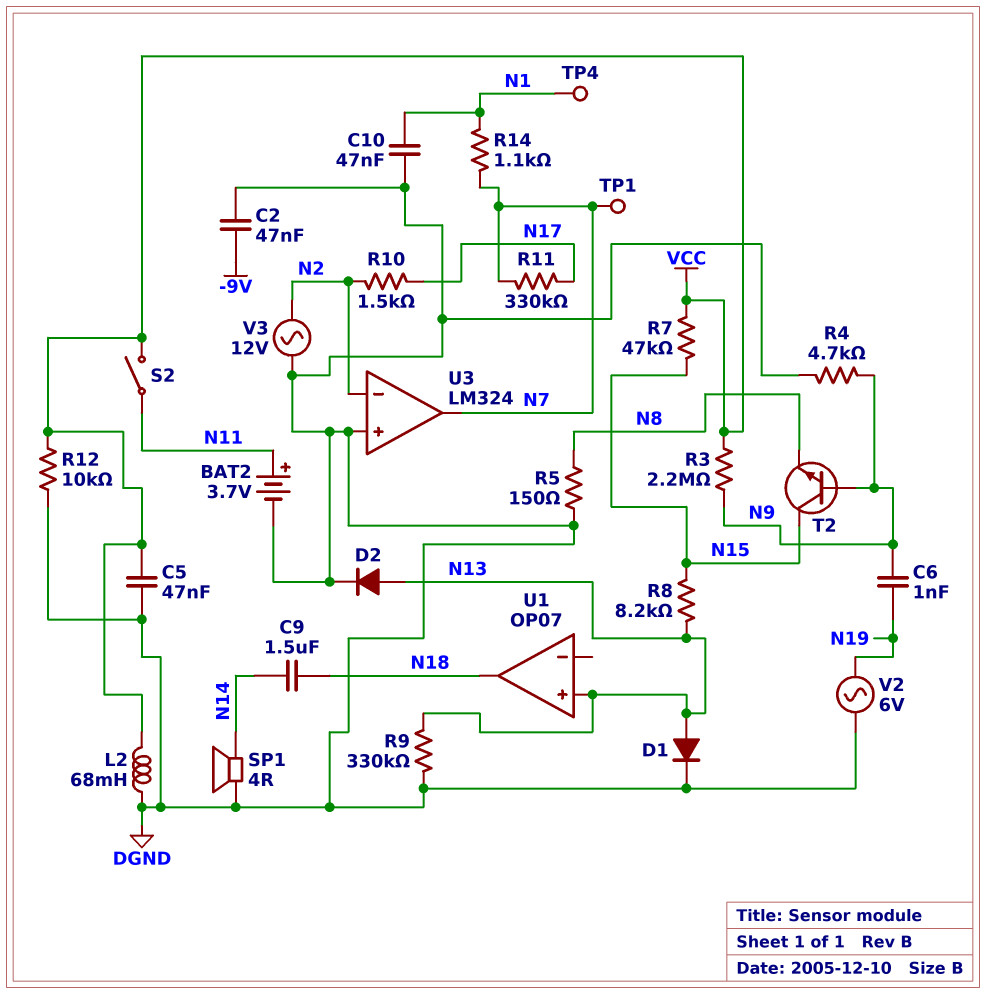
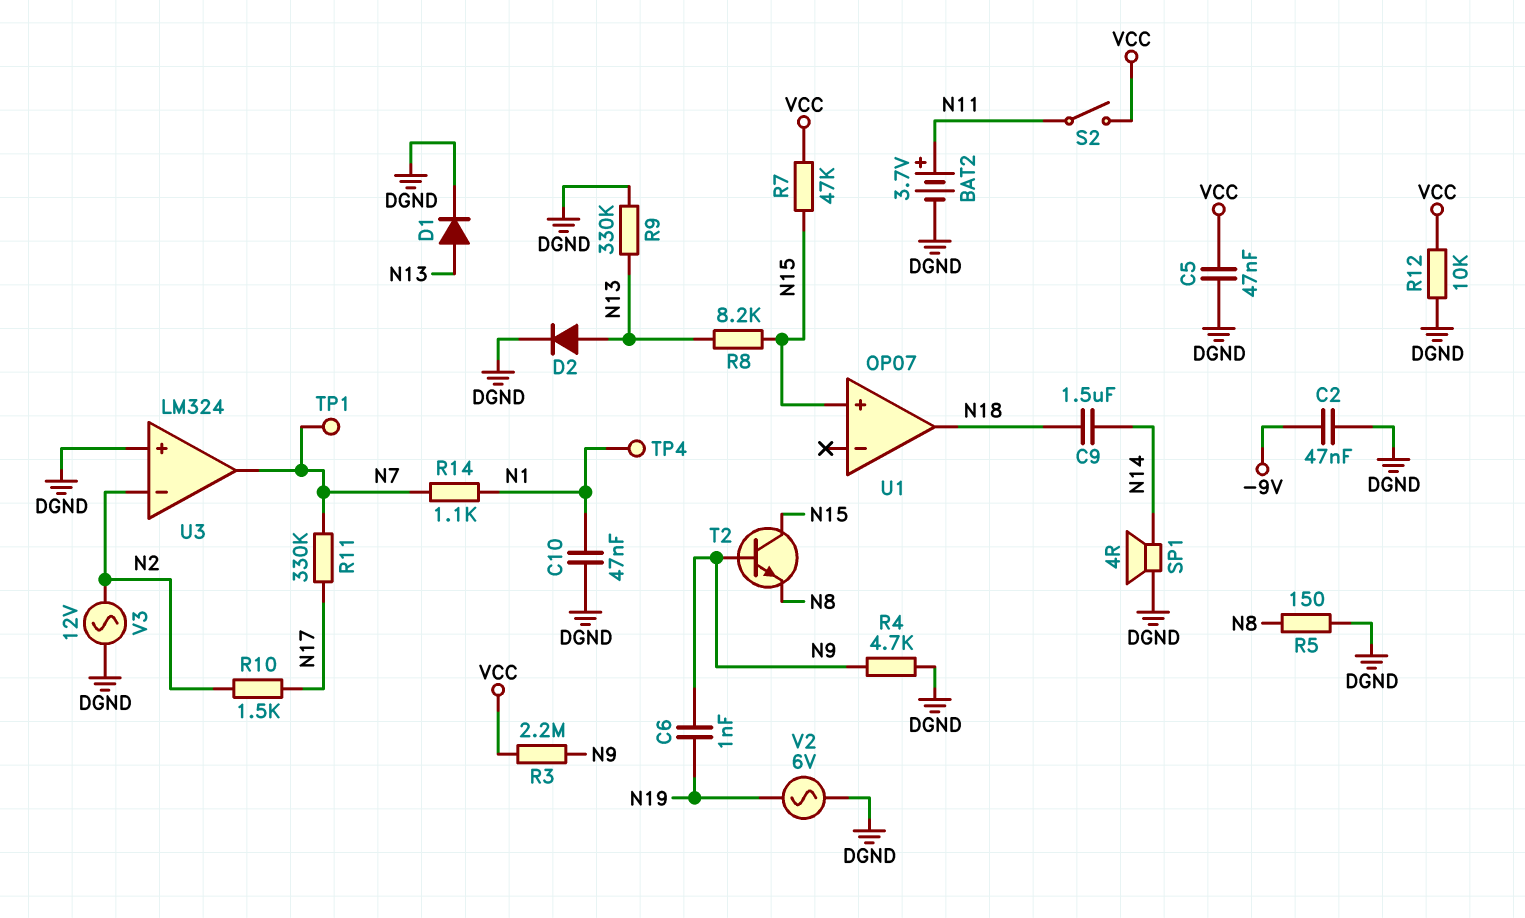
L2: 68mH (DGND, VCC) -> none
U1 pin in+: N13 -> N15

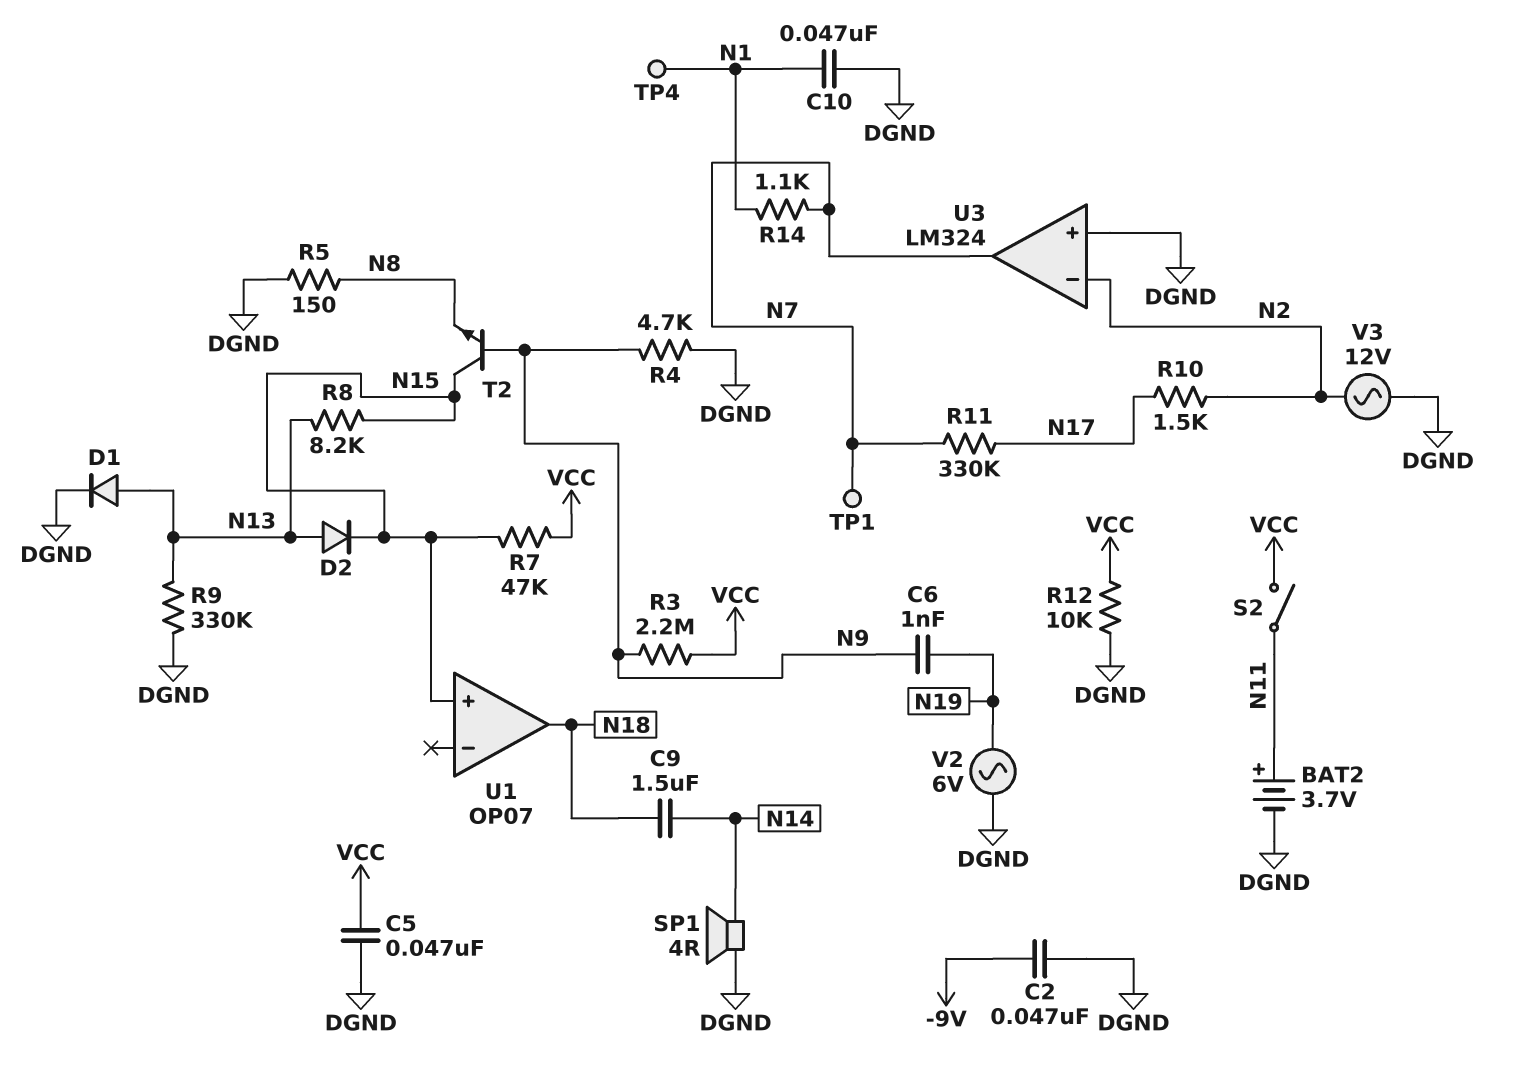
D2: diode (A N13, K DGND) -> diode (A N13, K N15)

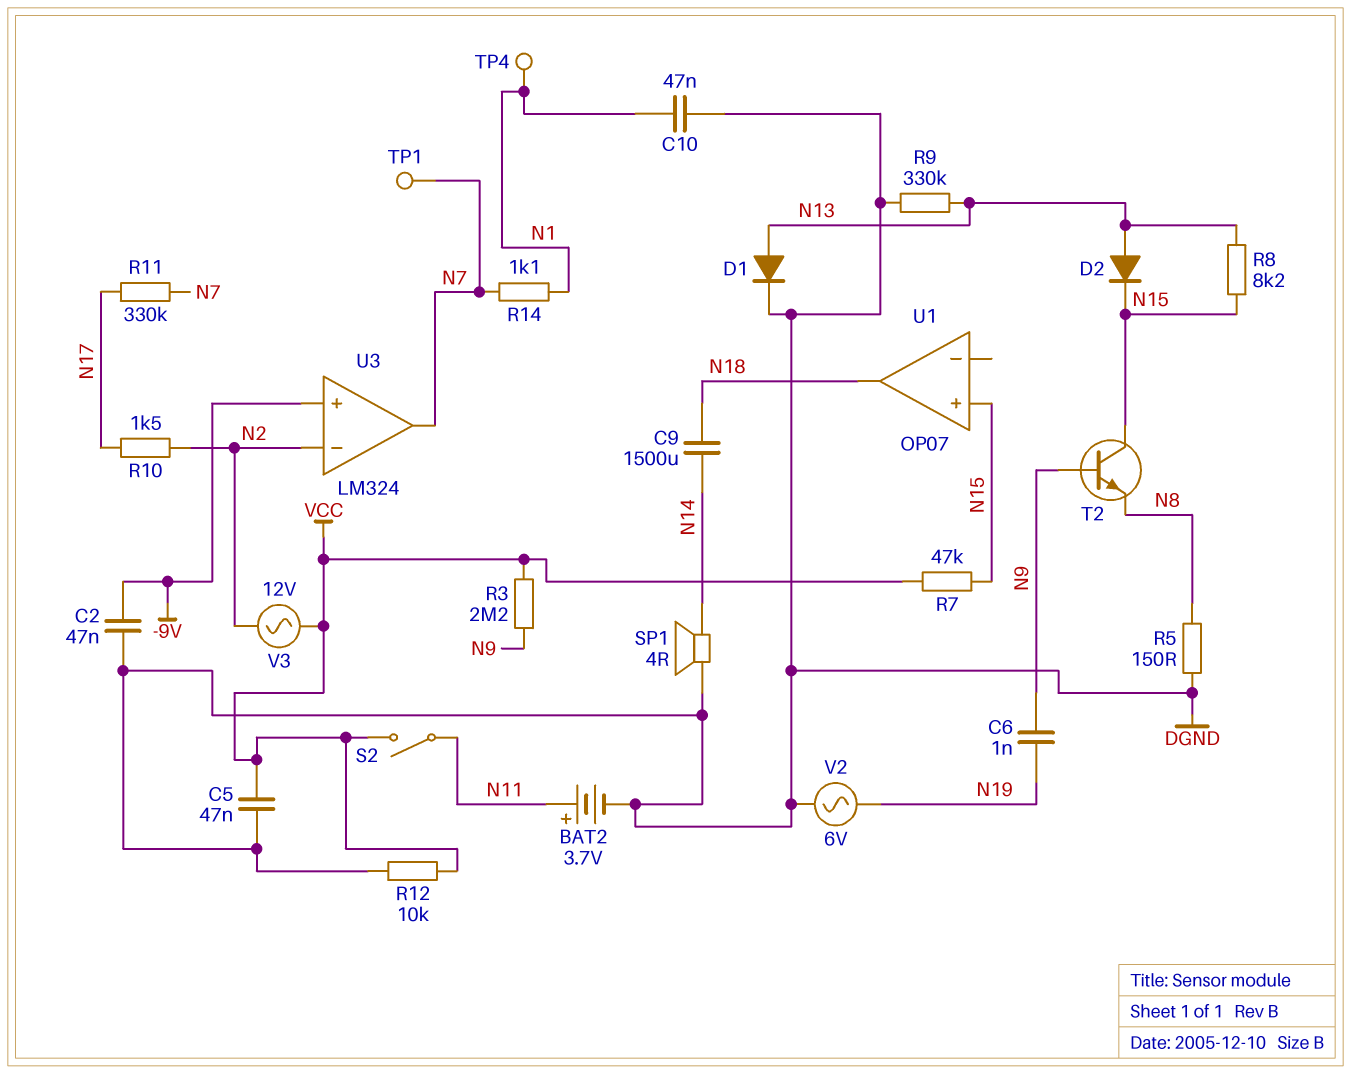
C9: 1.5uF (N14, N18) -> 1500uF (N14, N18)
R4: 4.7k (DGND, N9) -> none
U3 pin in+: DGND -> -9V
V3: AC 12V (DGND, N2) -> AC 12V (N2, VCC)

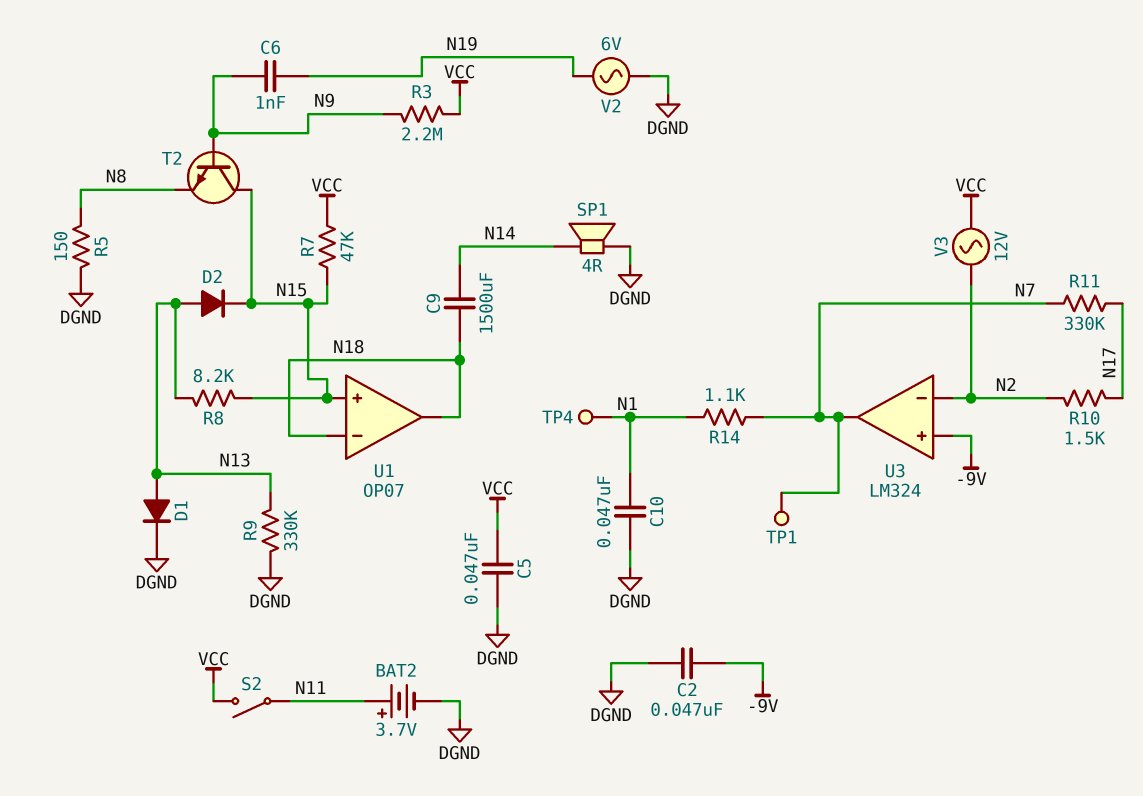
R12: 10k (DGND, VCC) -> none
U1 pin in-: none -> N18

